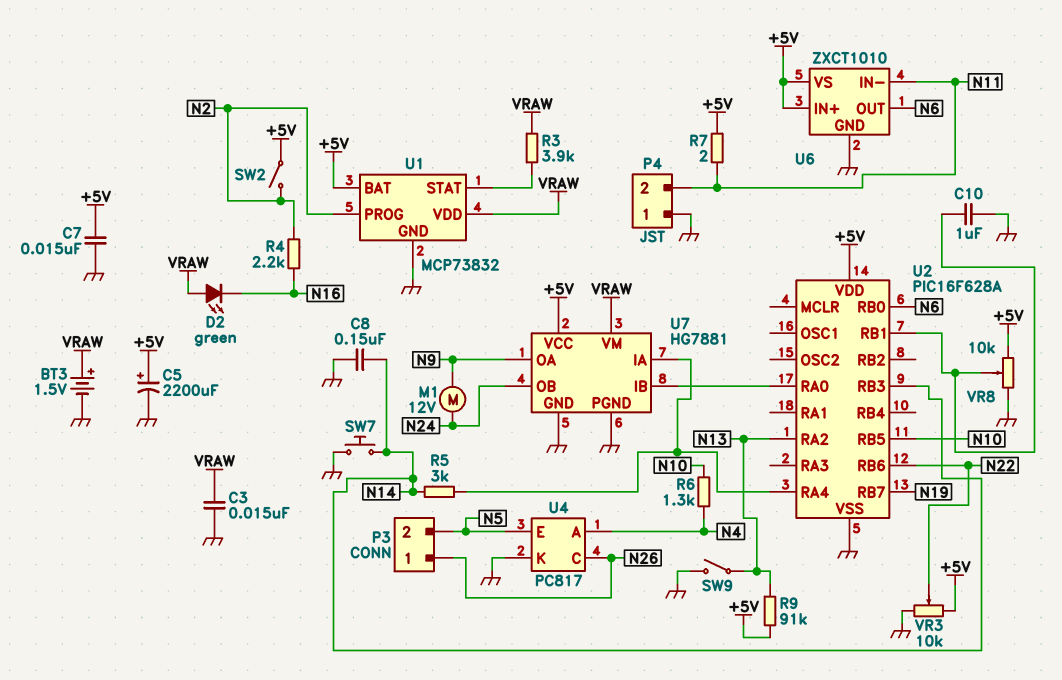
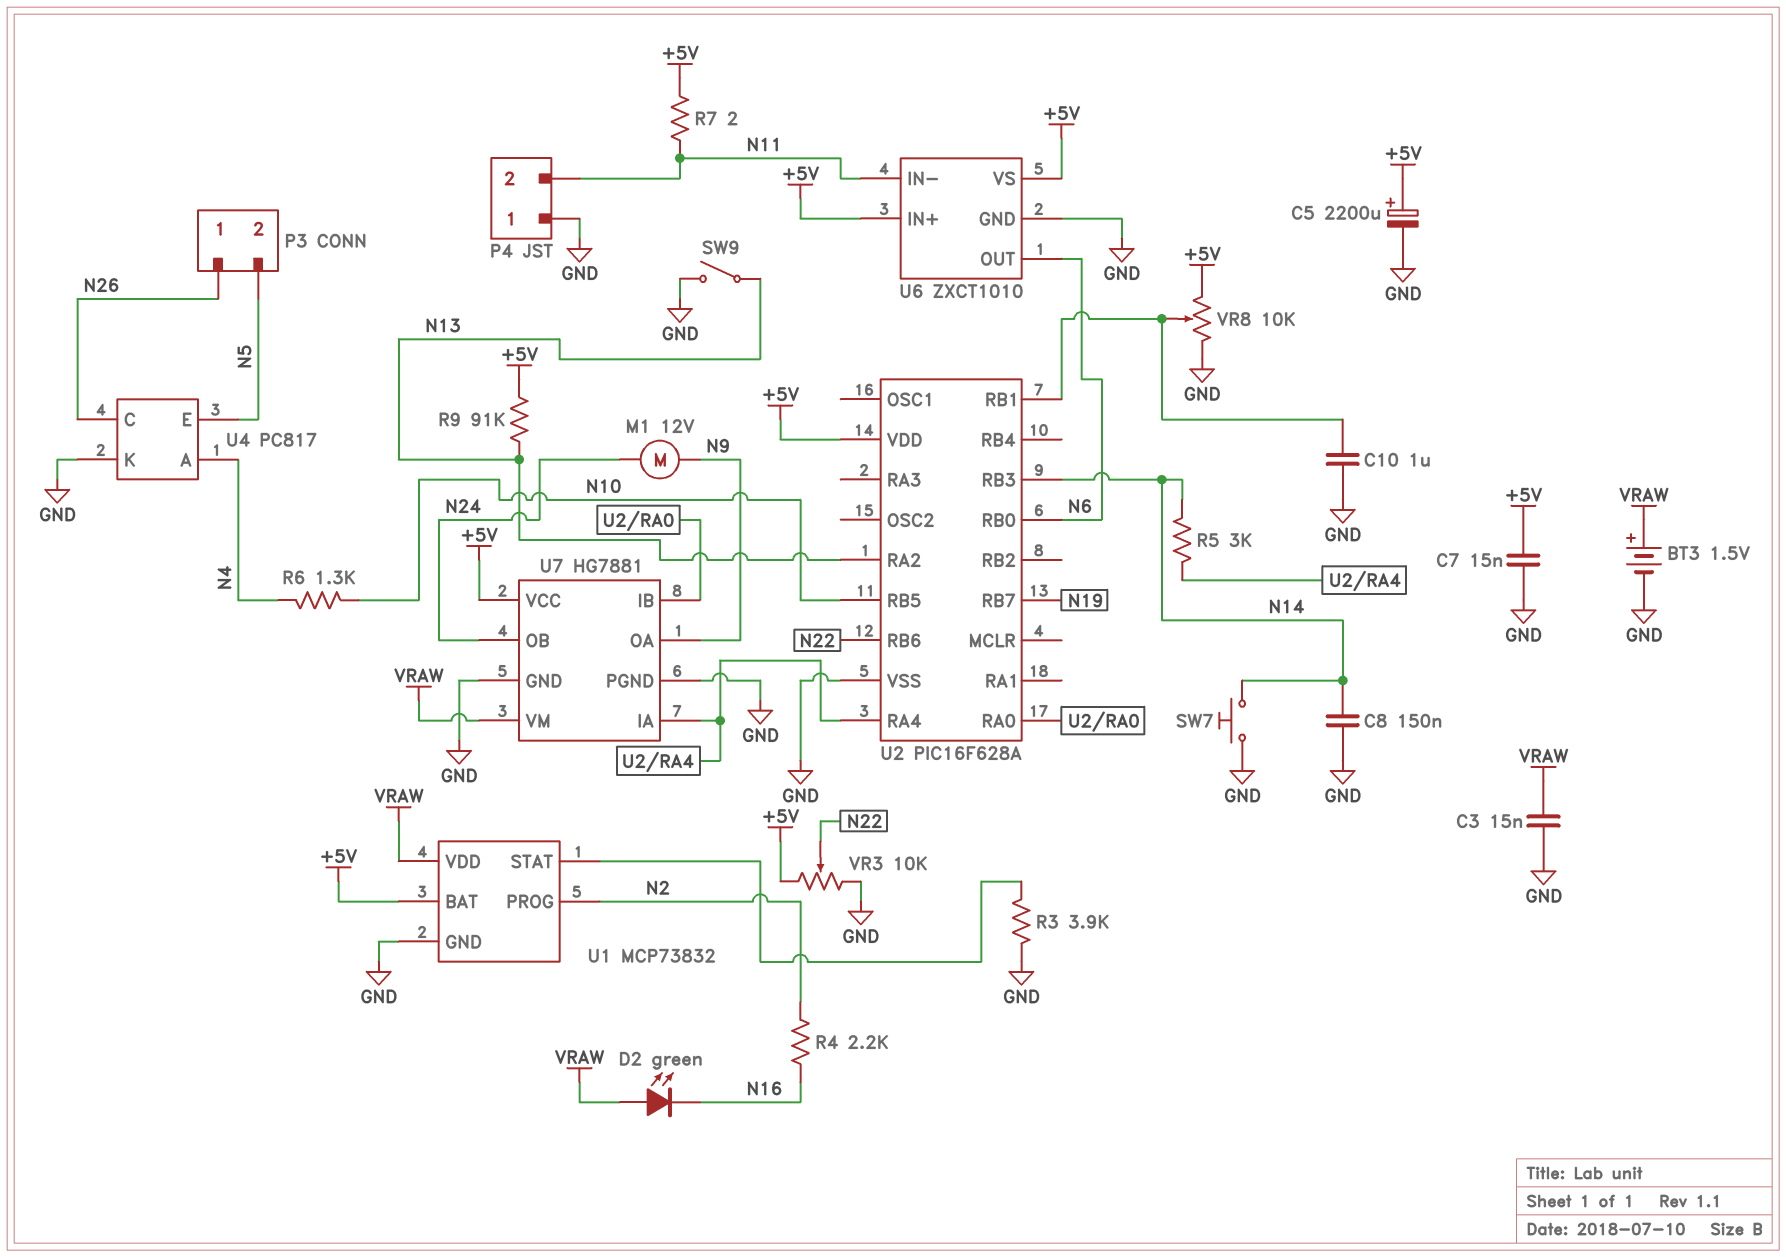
R3: 3.9k (U1/STAT, VRAW) -> 3.9k (GND, U1/STAT)
SW2: switch (+5V, N2) -> none

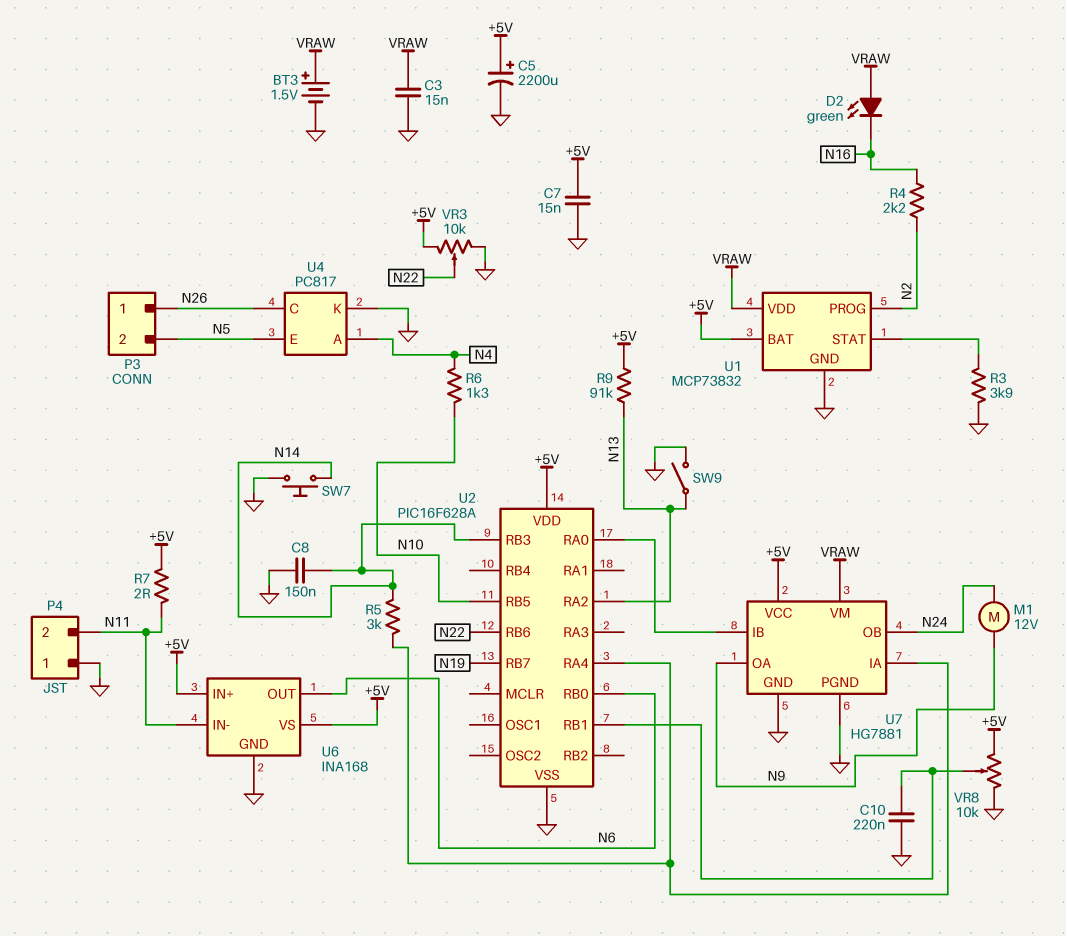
C10: 1uF (GND, U2/RB1) -> 220nF (GND, U2/RB1)
U6: ZXCT1010 -> INA168

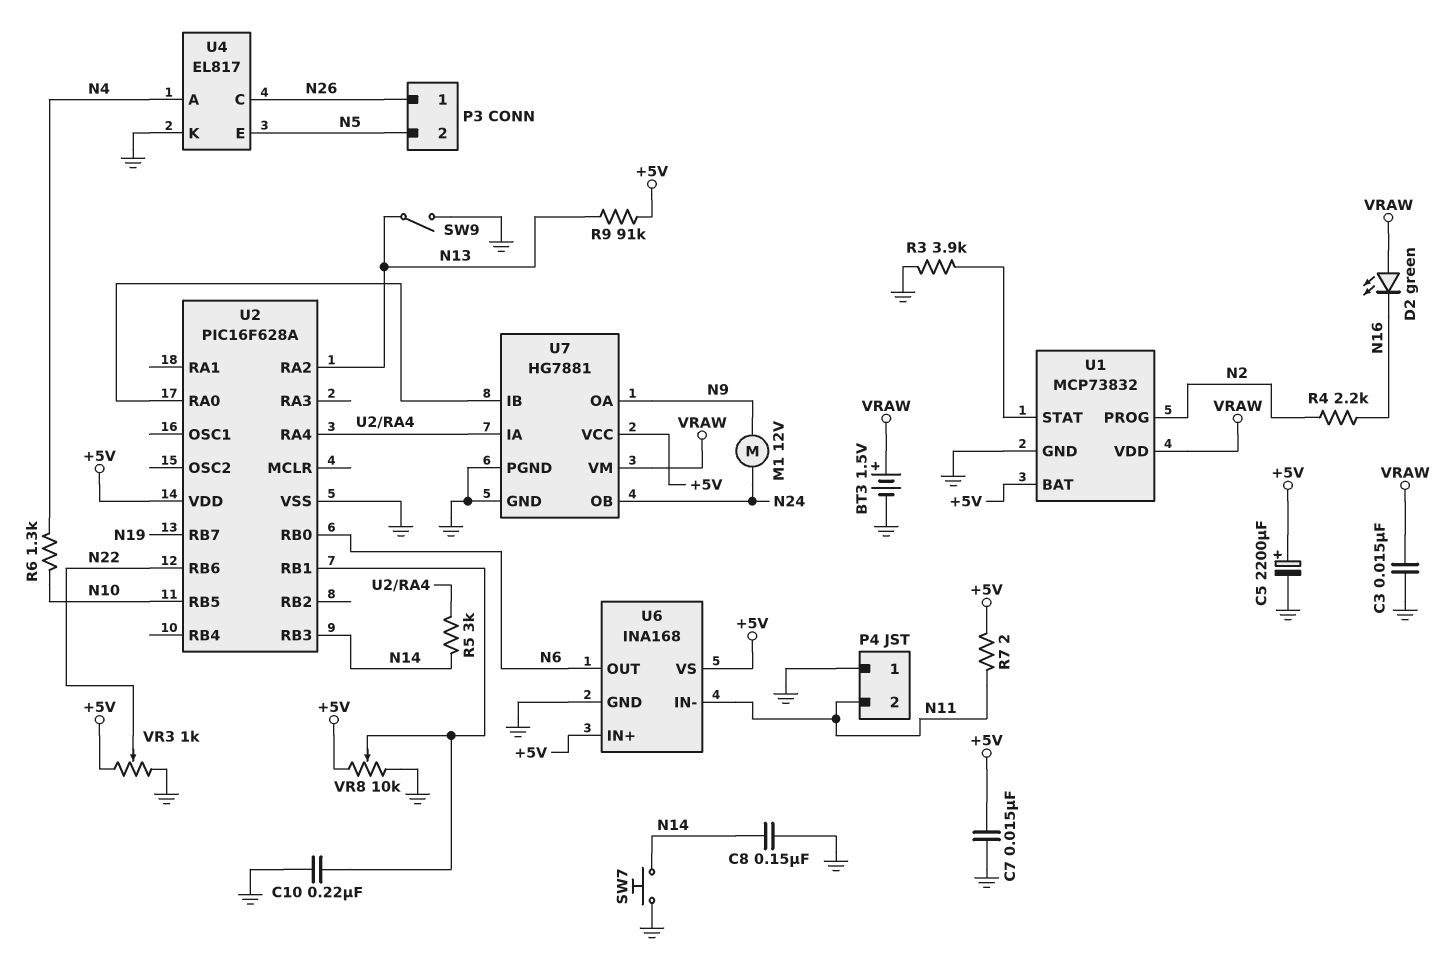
U4: PC817 -> EL817
VR3: 10k (+5V, GND, wiper N22) -> 1k (+5V, GND, wiper N22)

